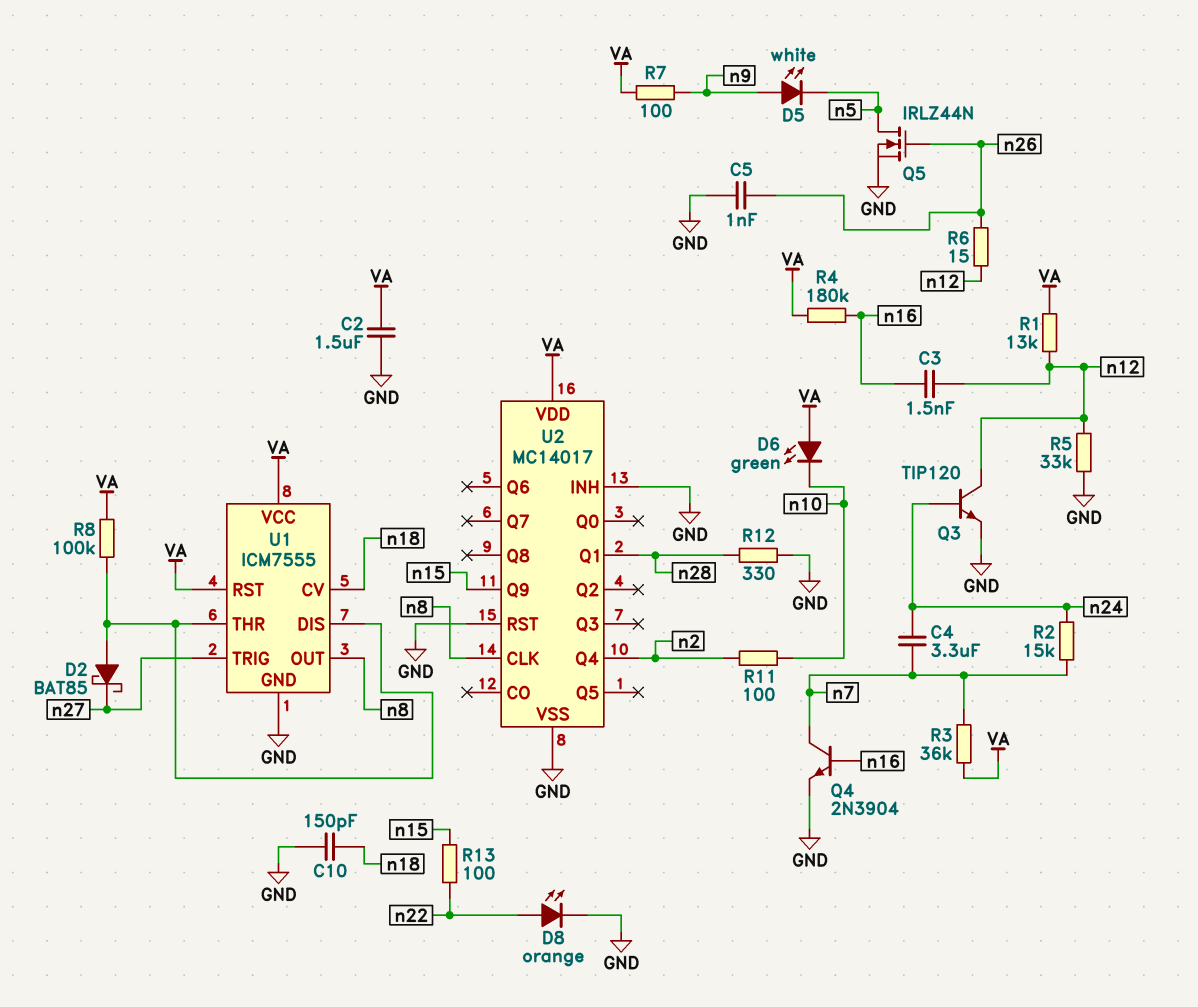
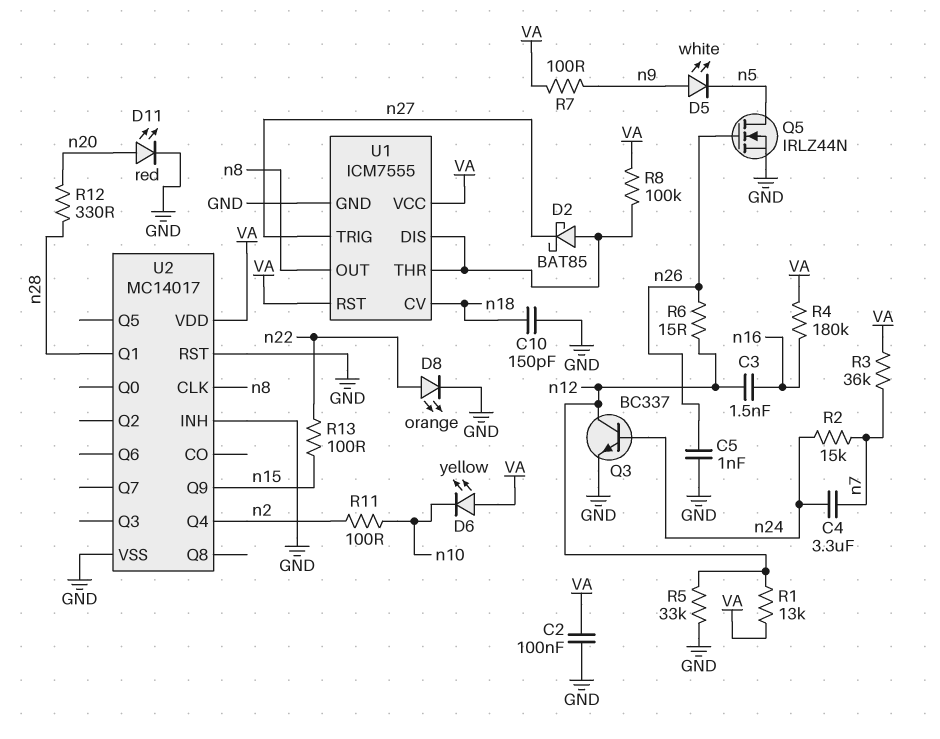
C2: 1.5uF (GND, VA) -> 100nF (GND, VA)
D6: LED green (A VA, K n10) -> LED yellow (A VA, K n10)
D11: none -> LED red (A n20, K GND)
Q3: NPN TIP120 (B n24, C n12, E GND) -> NPN BC337 (B n24, C n12, E GND)
Q4: NPN 2N3904 (B n16, C n7, E GND) -> none
R12: 330 (GND, n28) -> 330 (n20, n28)

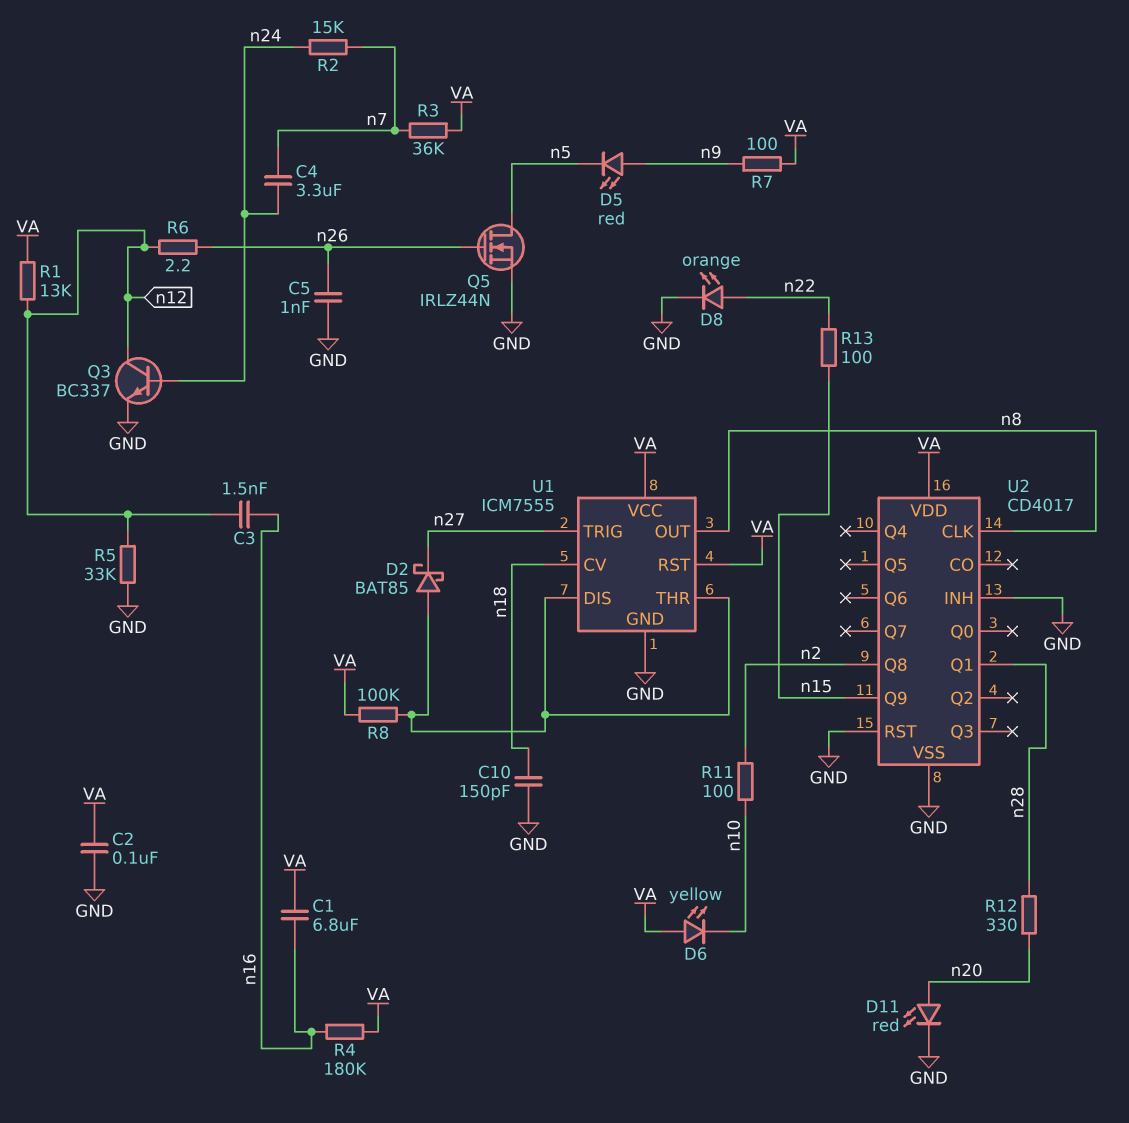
C1: none -> 6.8uF (VA, n16)
D5: LED white (A n9, K n5) -> LED red (A n9, K n5)
R6: 15 (n12, n26) -> 2.2 (n12, n26)
U2: MC14017 -> CD4017
U2 pin Q4: n2 -> none
U2 pin Q8: none -> n2

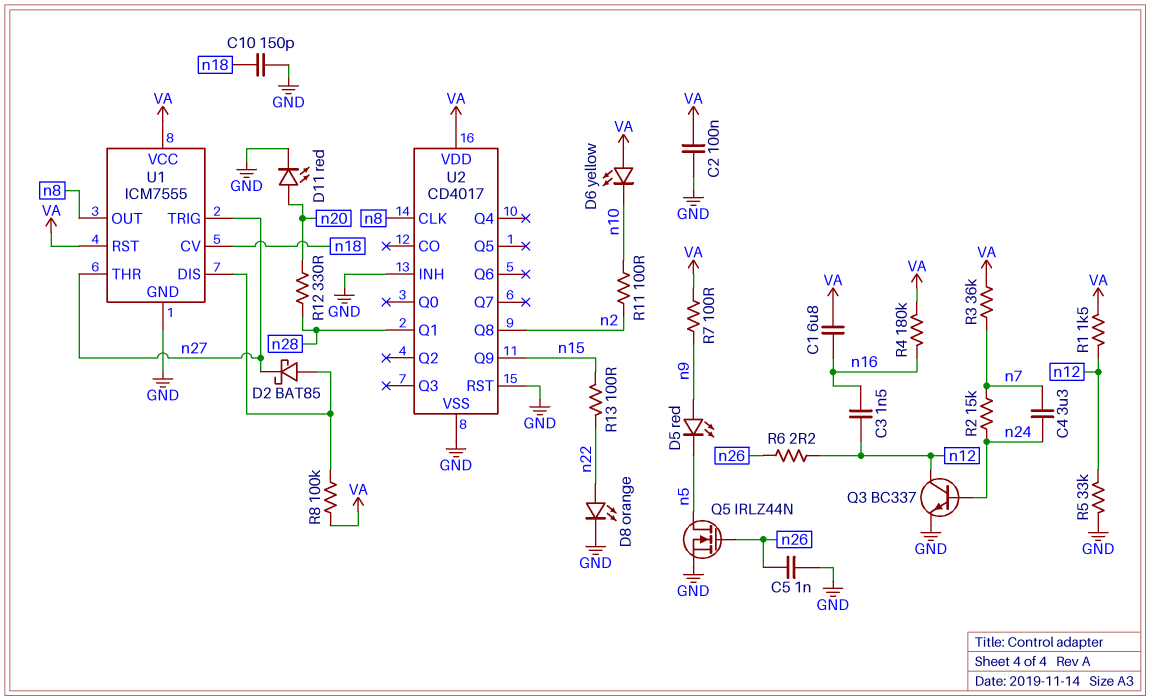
R1: 13k (VA, n12) -> 1.5k (VA, n12)
U1 pin THR: U1/DIS -> n27

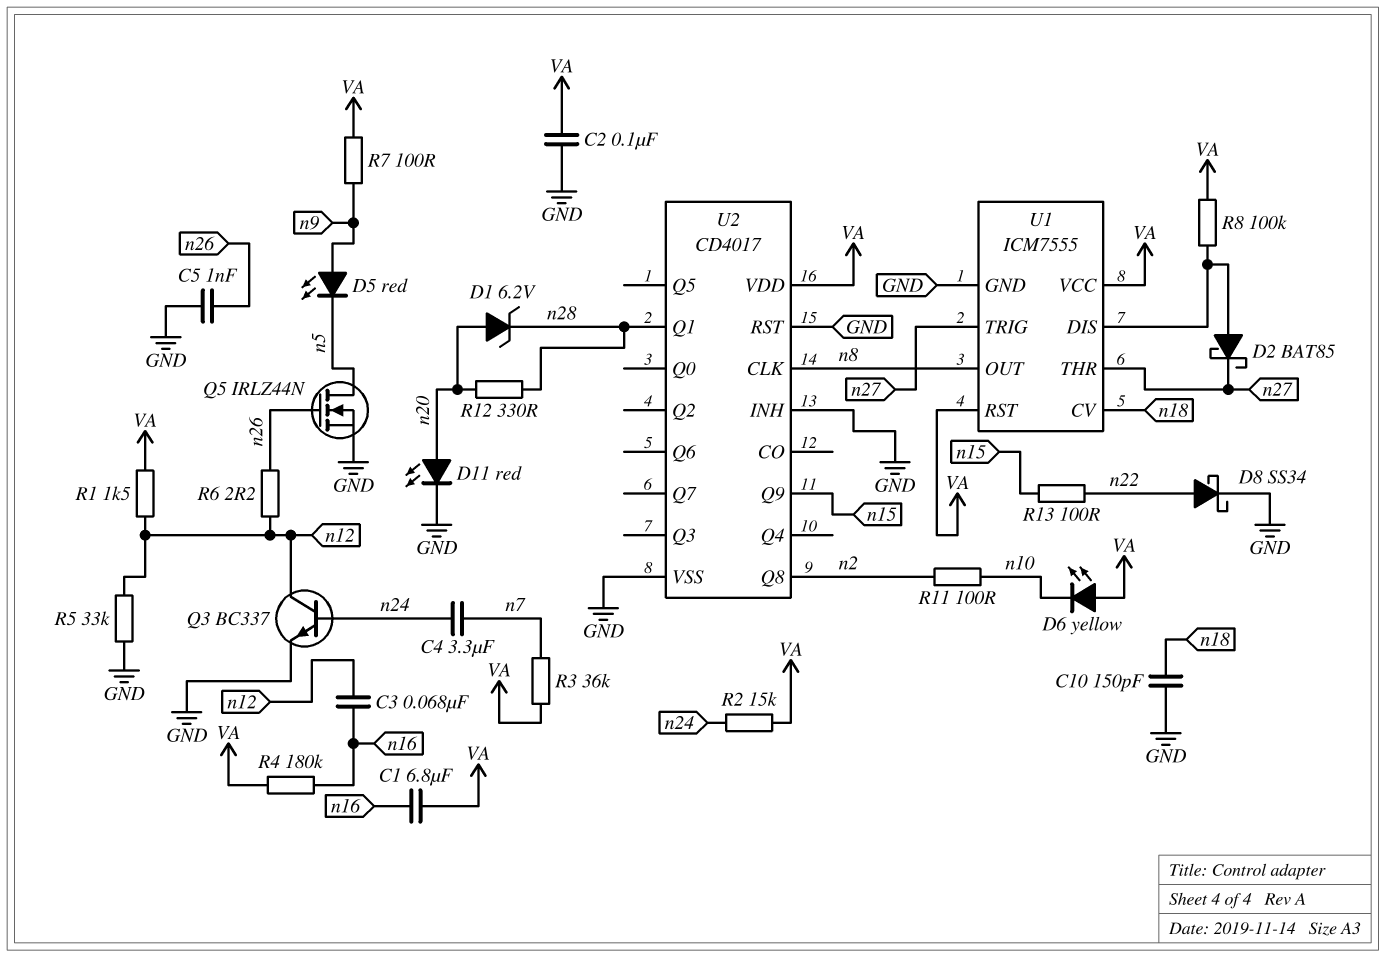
C3: 1.5nF (n12, n16) -> 68nF (n12, n16)
D1: none -> zener 6.2V (A n20, K n28)
D8: LED orange (A n22, K GND) -> schottky SS34 (A n22, K GND)
R2: 15k (n7, n24) -> 15k (VA, n24)

